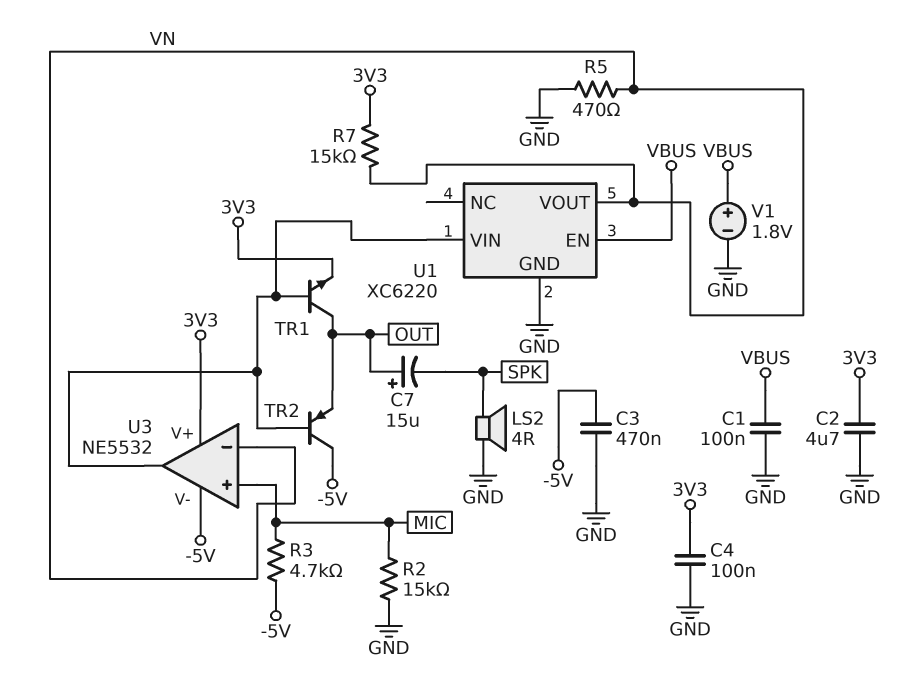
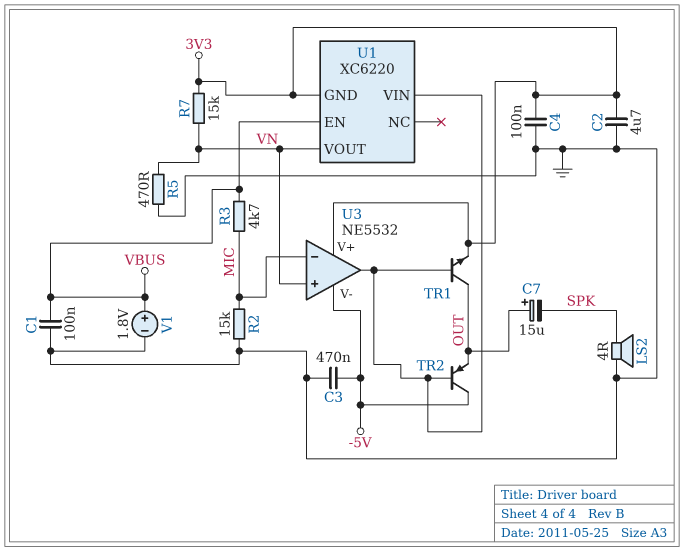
R3: 4.7k (-5V, MIC) -> 4.7k (MIC, VBUS)
U1 pin GND: GND -> 3V3
U3 pin in+: MIC -> VN
U3 pin in-: VN -> MIC

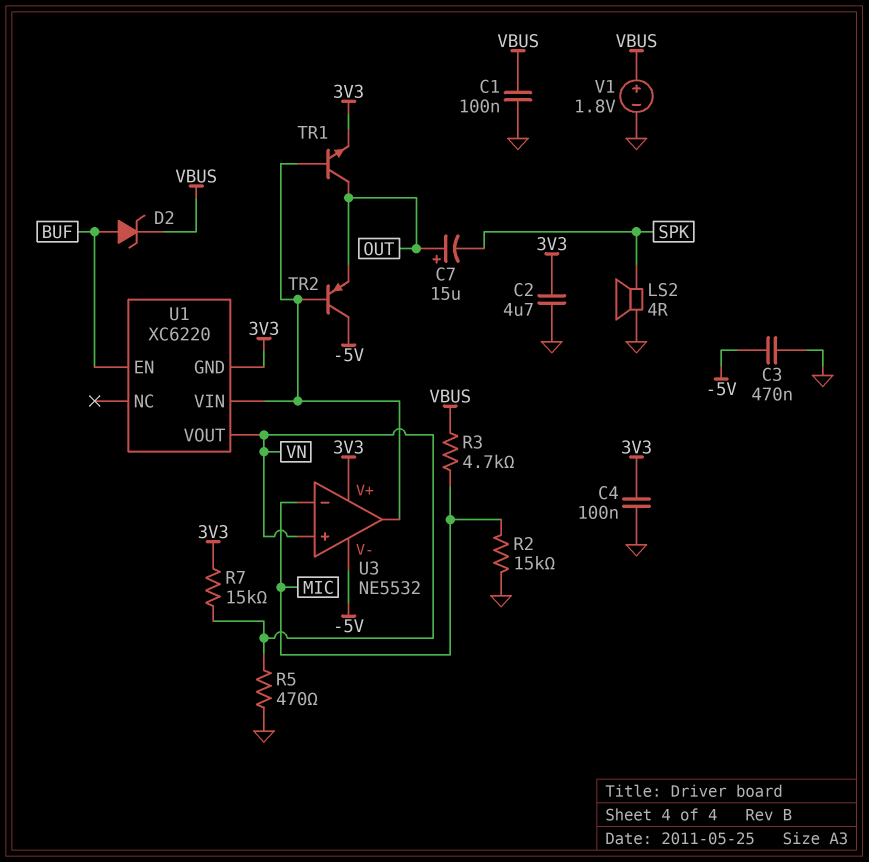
D2: none -> zener (A BUF, K VBUS)
U1 pin EN: VBUS -> BUF

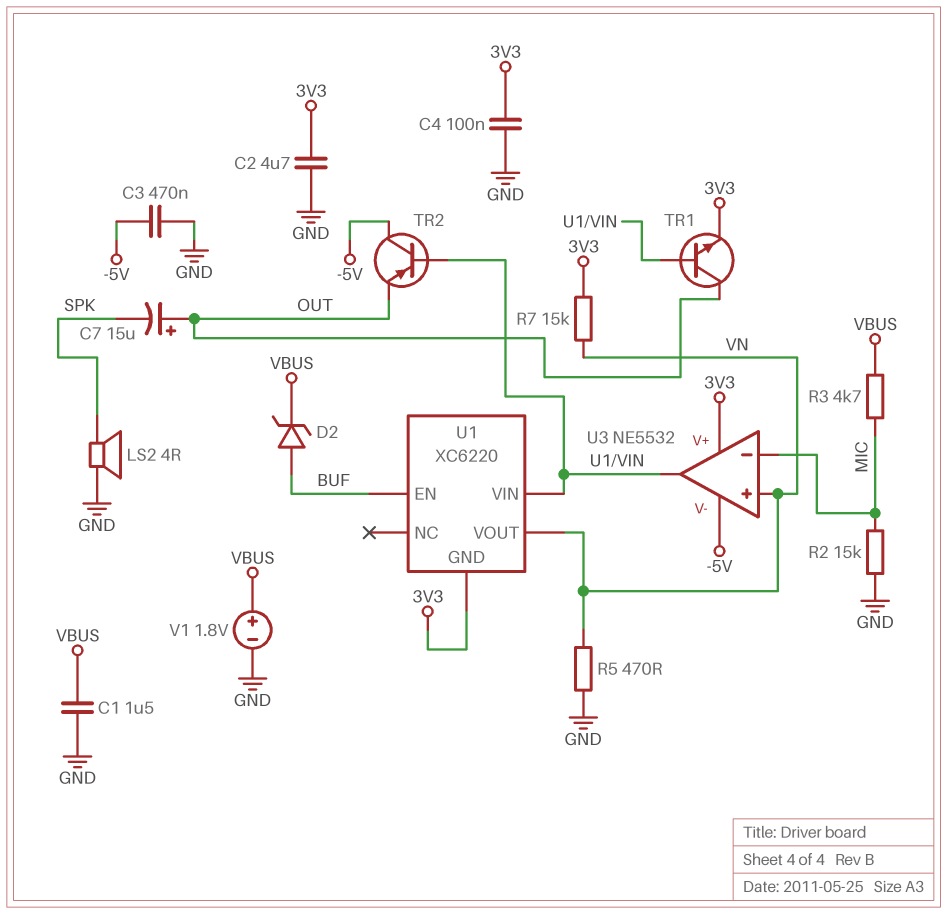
C1: 100nF (GND, VBUS) -> 1.5uF (GND, VBUS)

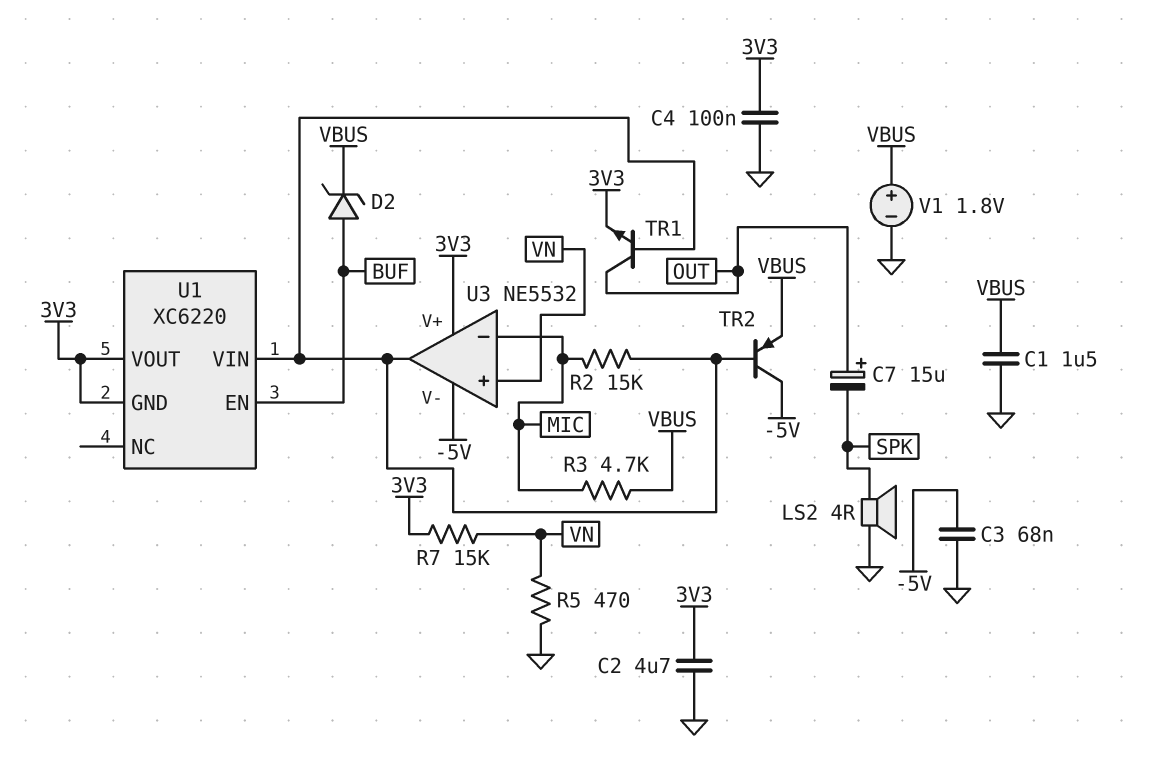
C3: 470nF (-5V, GND) -> 68nF (-5V, GND)
R2: 15k (GND, MIC) -> 15k (MIC, U1/VIN)
TR2: PNP (B U1/VIN, C -5V, E OUT) -> PNP (B U1/VIN, C -5V, E VBUS)
U1 pin VOUT: VN -> 3V3

